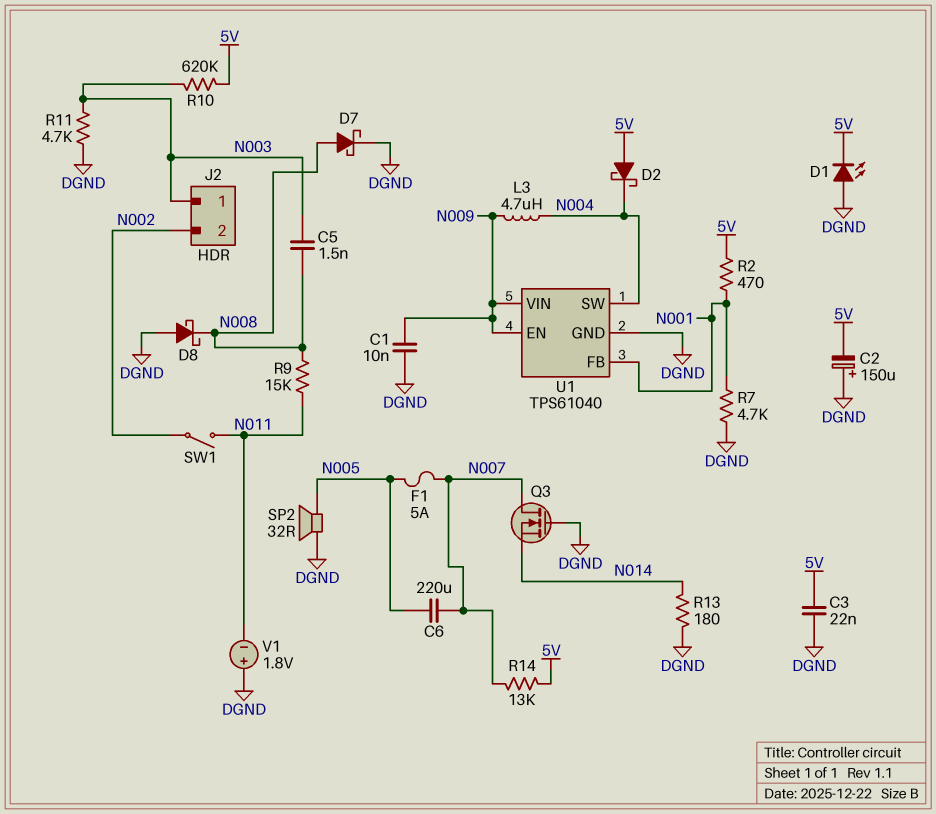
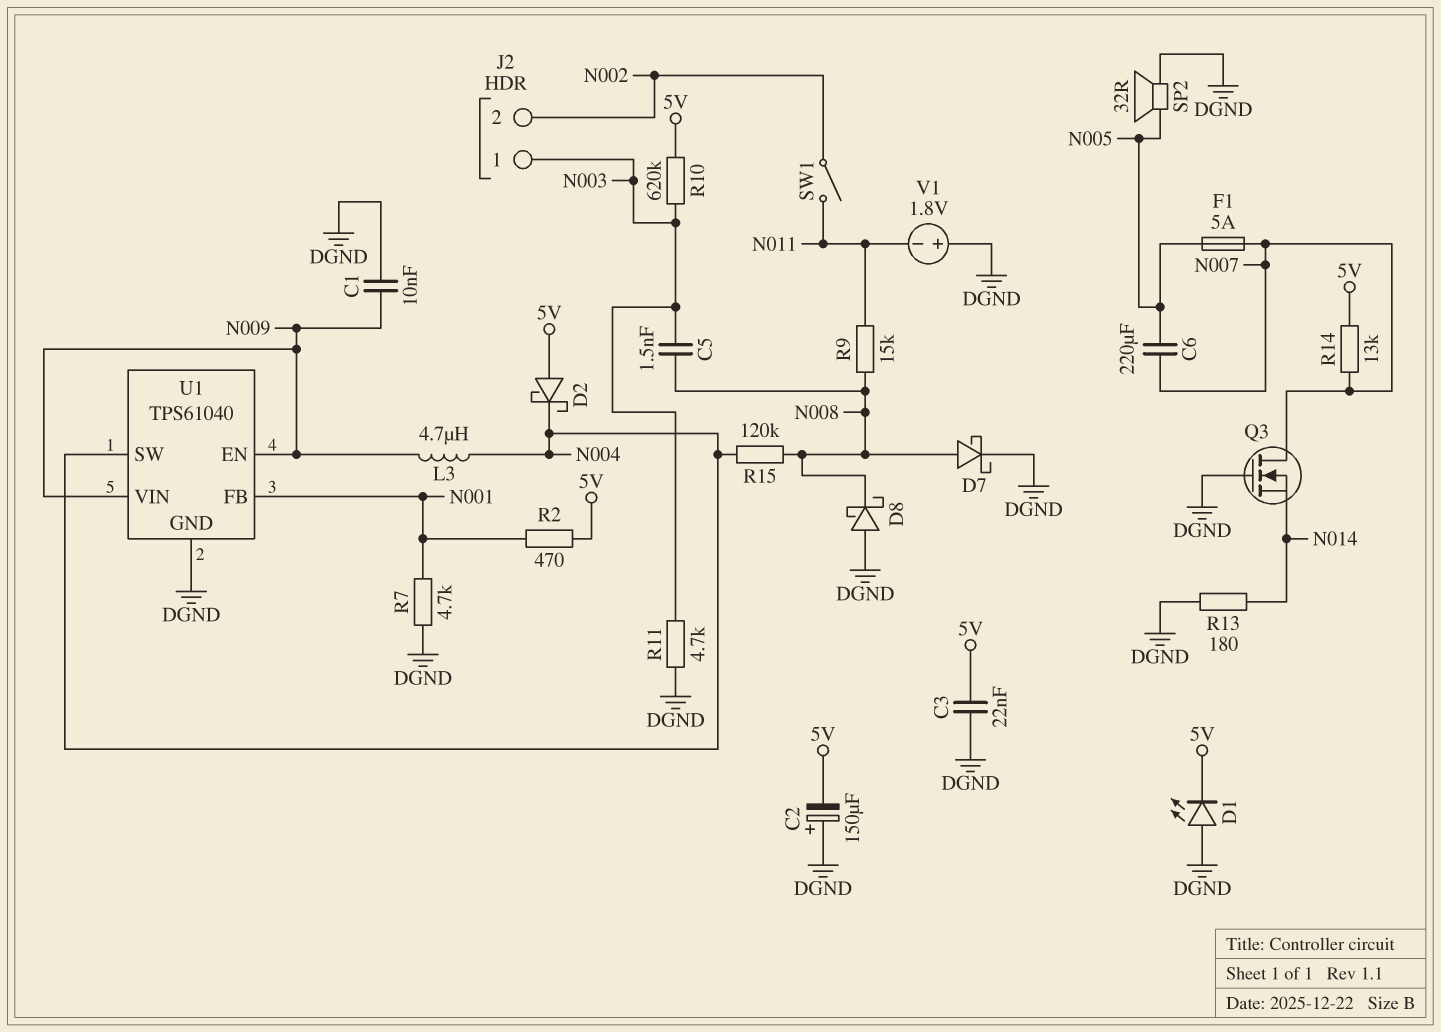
R15: none -> 120k (N004, N008)

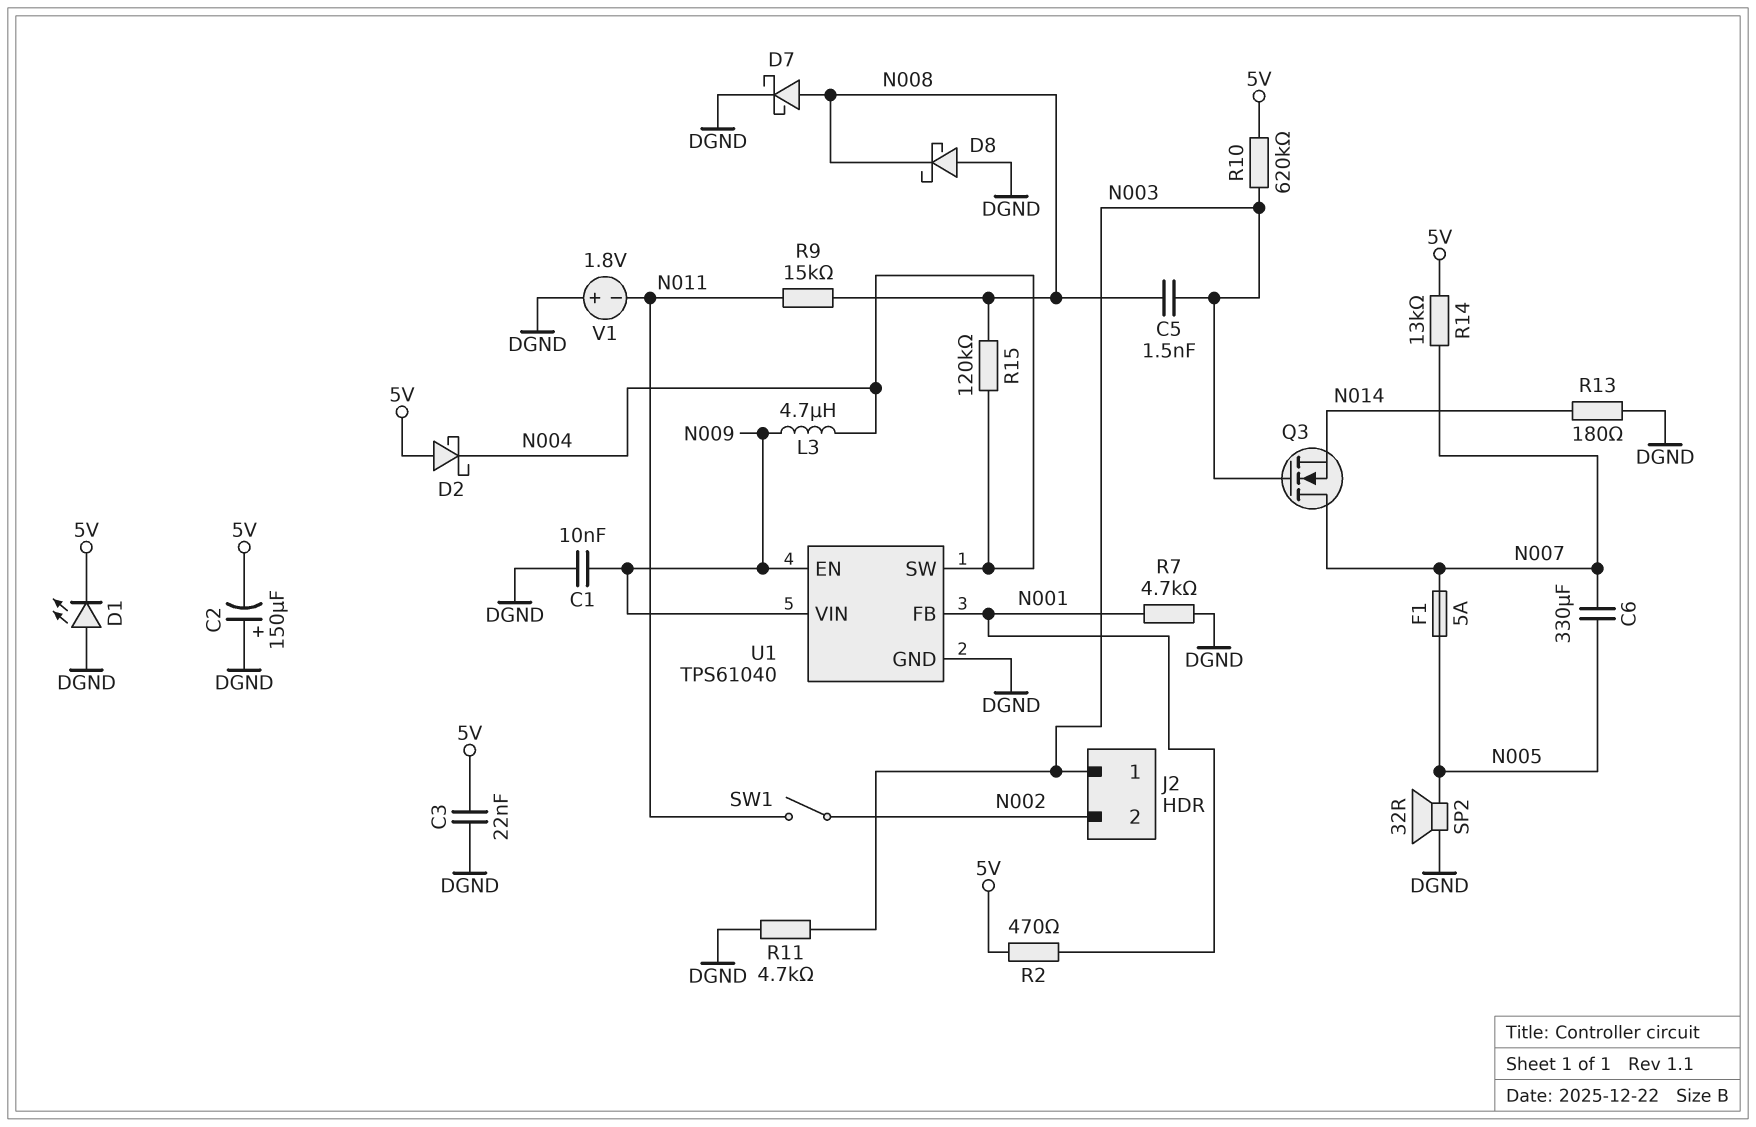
C6: 220uF (N005, N007) -> 330uF (N005, N007)
Q3: NMOS (G DGND, D N007, S N014) -> NMOS (G N003, D N007, S N014)

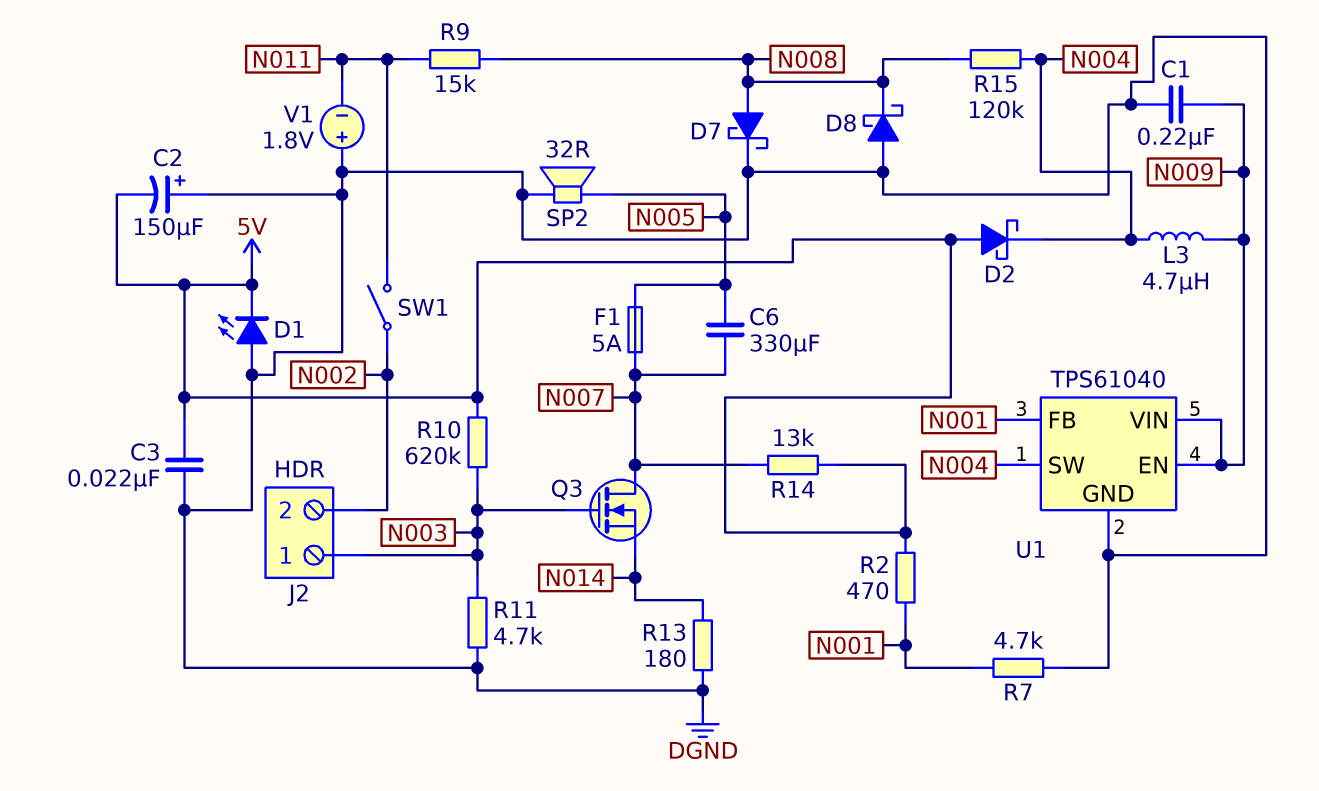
C1: 10nF (DGND, N009) -> 220nF (DGND, N009)
C5: 1.5nF (N003, N008) -> none

